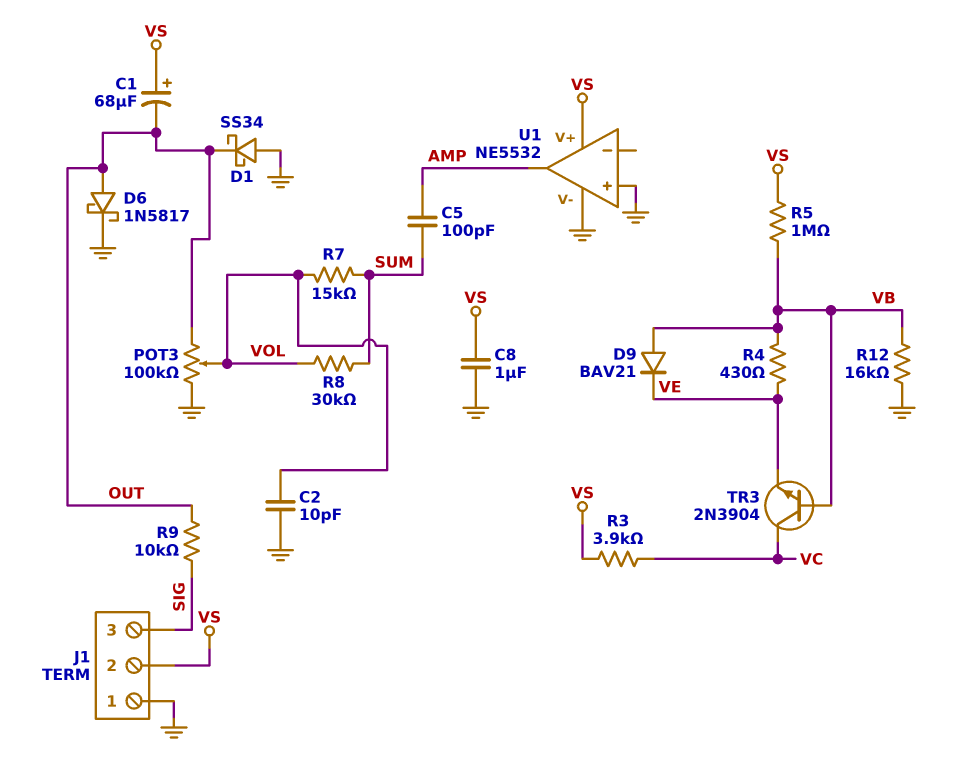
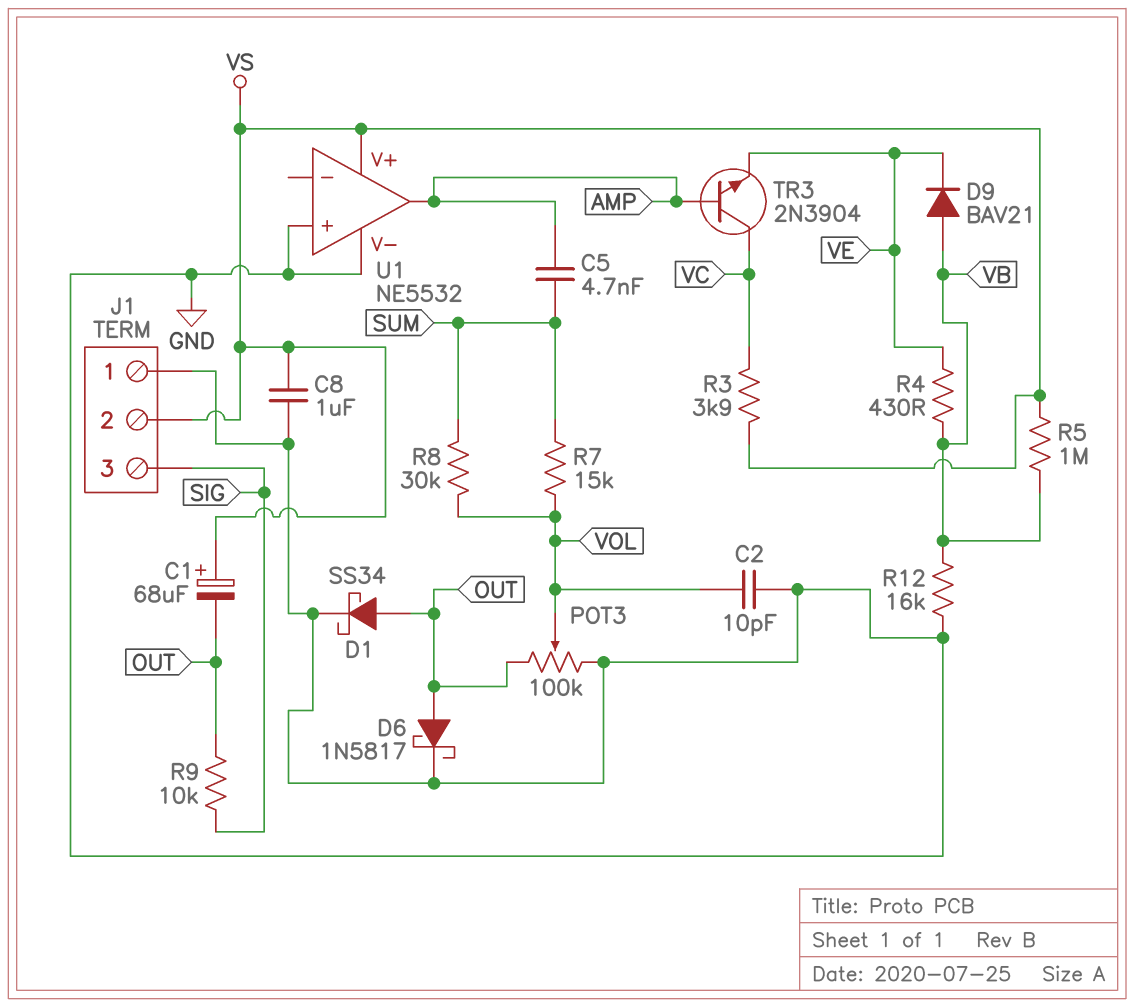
C5: 100pF (AMP, SUM) -> 4.7nF (AMP, SUM)
D1: schottky SS34 (A GND, K OUT) -> schottky SS34 (A OUT, K GND)
TR3: NPN 2N3904 (B VB, C VC, E VE) -> NPN 2N3904 (B AMP, C VC, E VE)

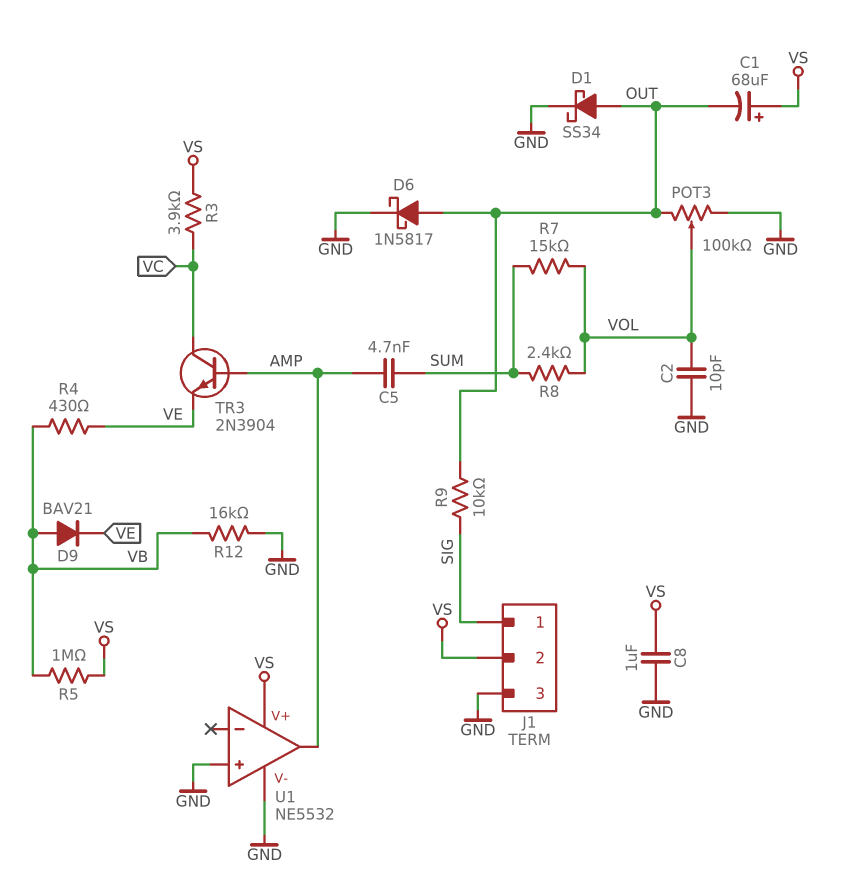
J1 pin 1: GND -> SIG
J1 pin 3: SIG -> GND
R8: 30k (SUM, VOL) -> 2.4k (SUM, VOL)

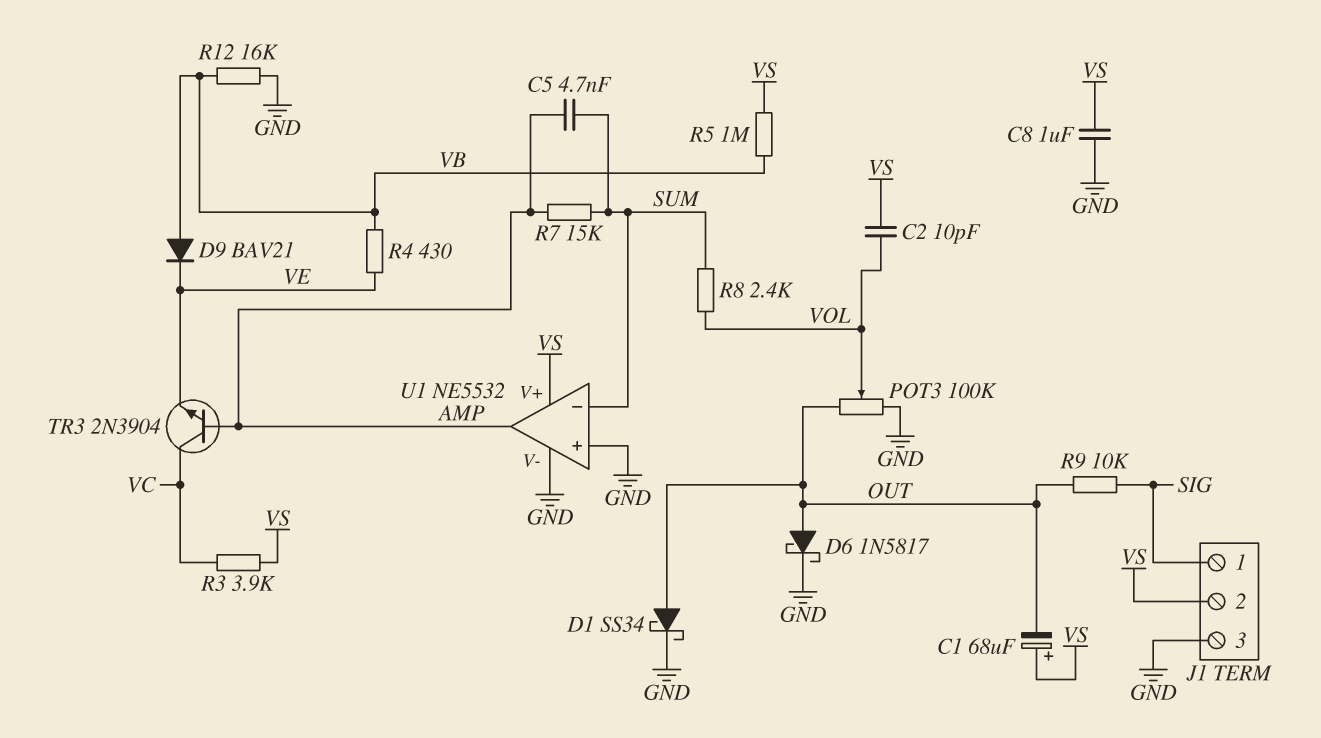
C2: 10pF (GND, VOL) -> 10pF (VOL, VS)
R7: 15k (SUM, VOL) -> 15k (AMP, SUM)
U1 pin in-: none -> SUM

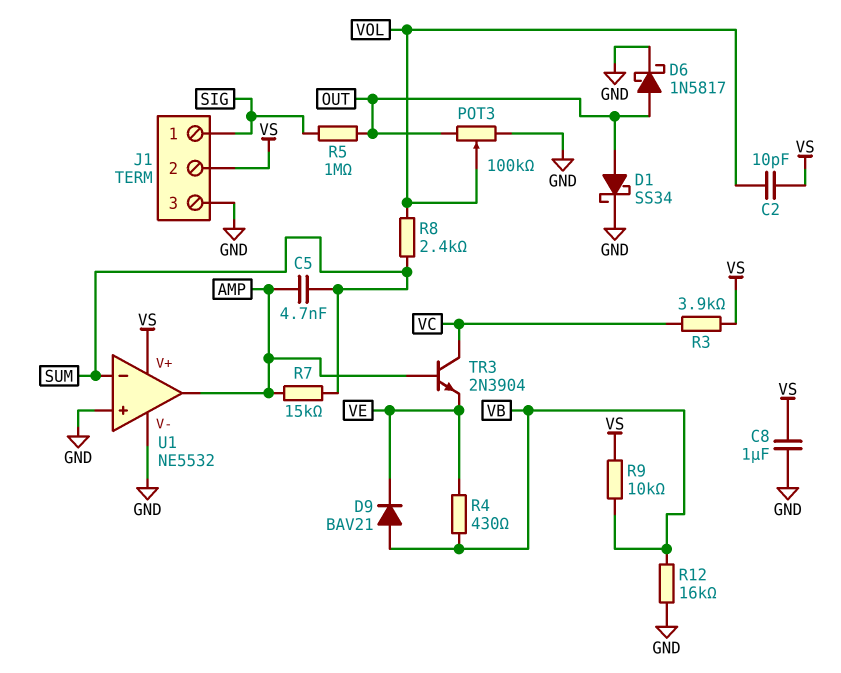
C1: 68uF (plus VS, minus OUT) -> none
R5: 1M (VB, VS) -> 1M (OUT, SIG)
R9: 10k (OUT, SIG) -> 10k (VB, VS)

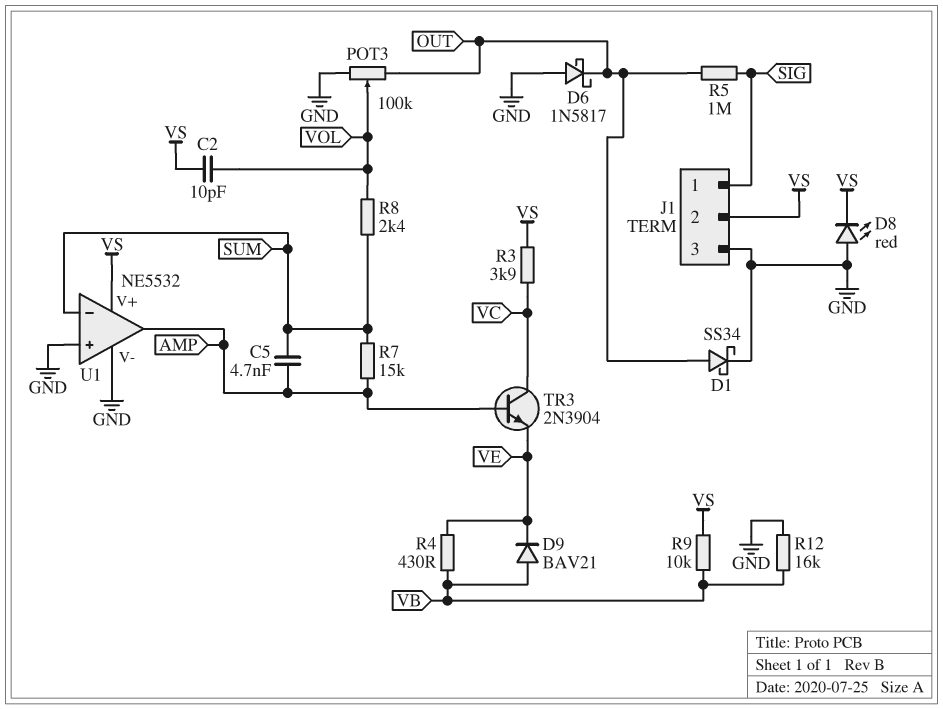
C8: 1uF (GND, VS) -> none
D6: schottky 1N5817 (A OUT, K GND) -> schottky 1N5817 (A GND, K OUT)
D8: none -> LED red (A GND, K VS)

